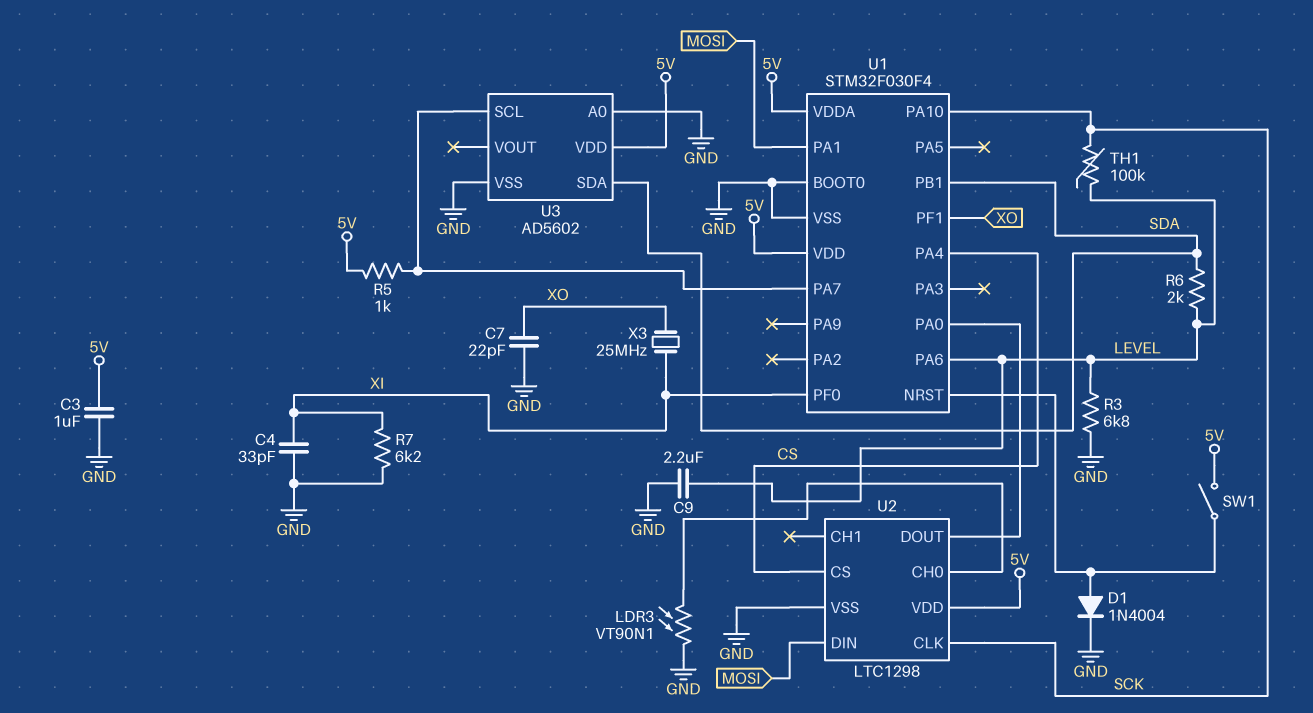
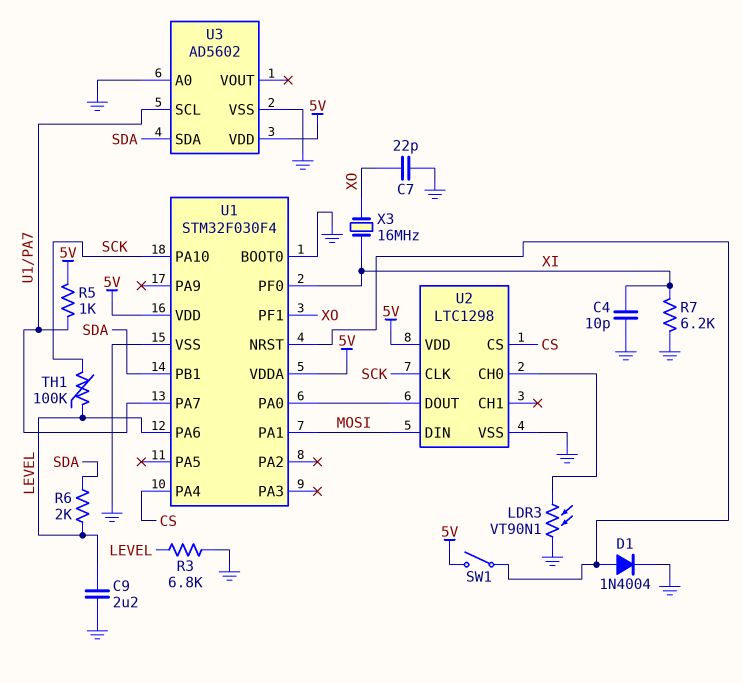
C3: 1uF (5V, GND) -> none
C4: 33pF (GND, XI) -> 10pF (GND, XI)
X3: 25MHz (XI, XO) -> 16MHz (XI, XO)

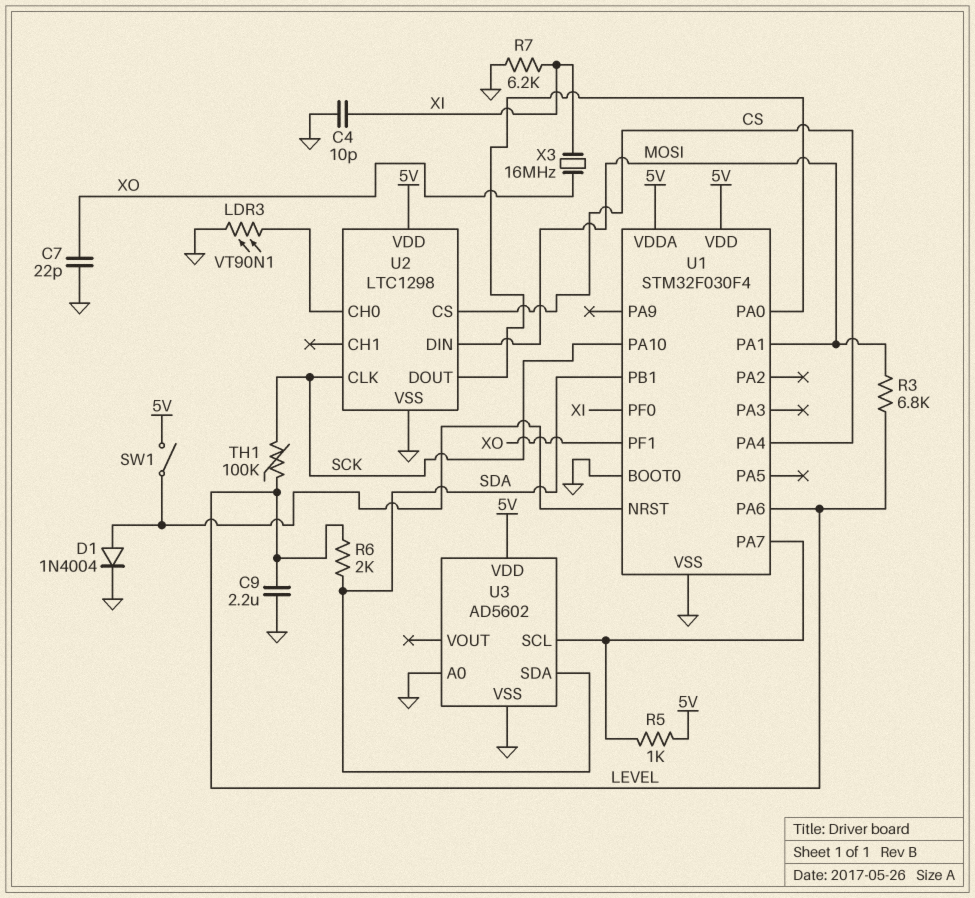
R3: 6.8k (GND, LEVEL) -> 6.8k (LEVEL, MOSI)

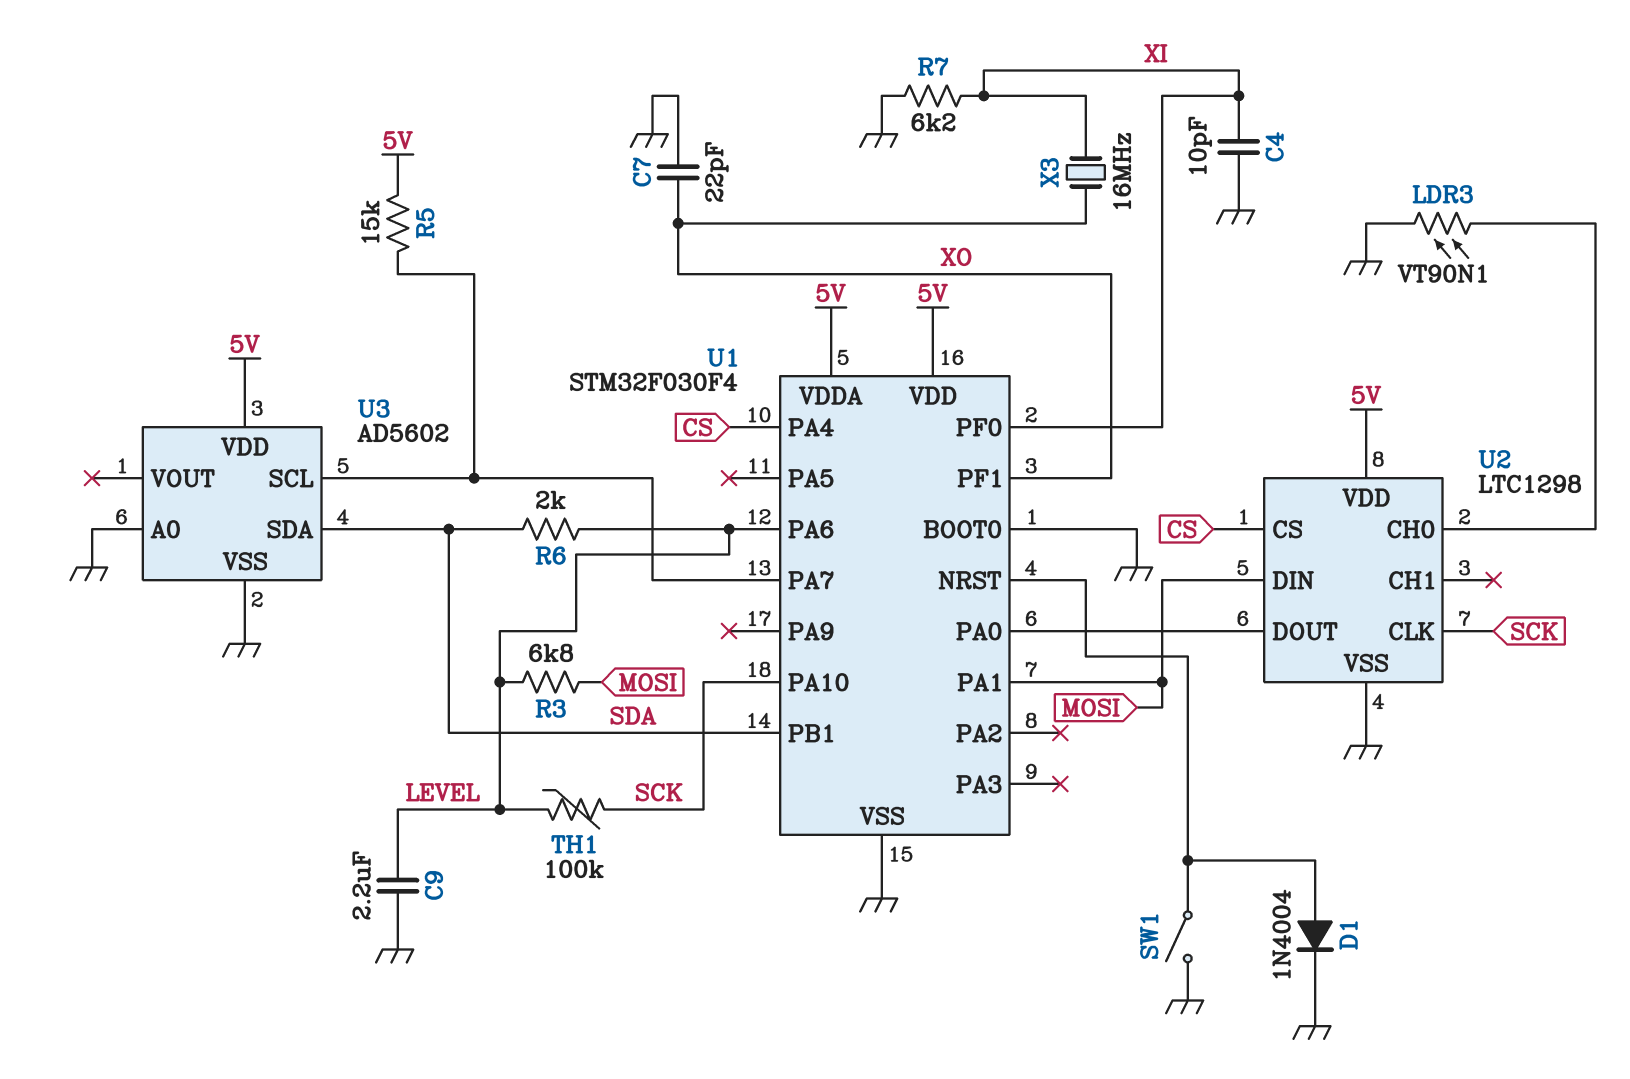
R5: 1k (5V, U1/PA7) -> 15k (5V, U1/PA7)
SW1: switch (5V, U1/NRST) -> switch (GND, U1/NRST)

